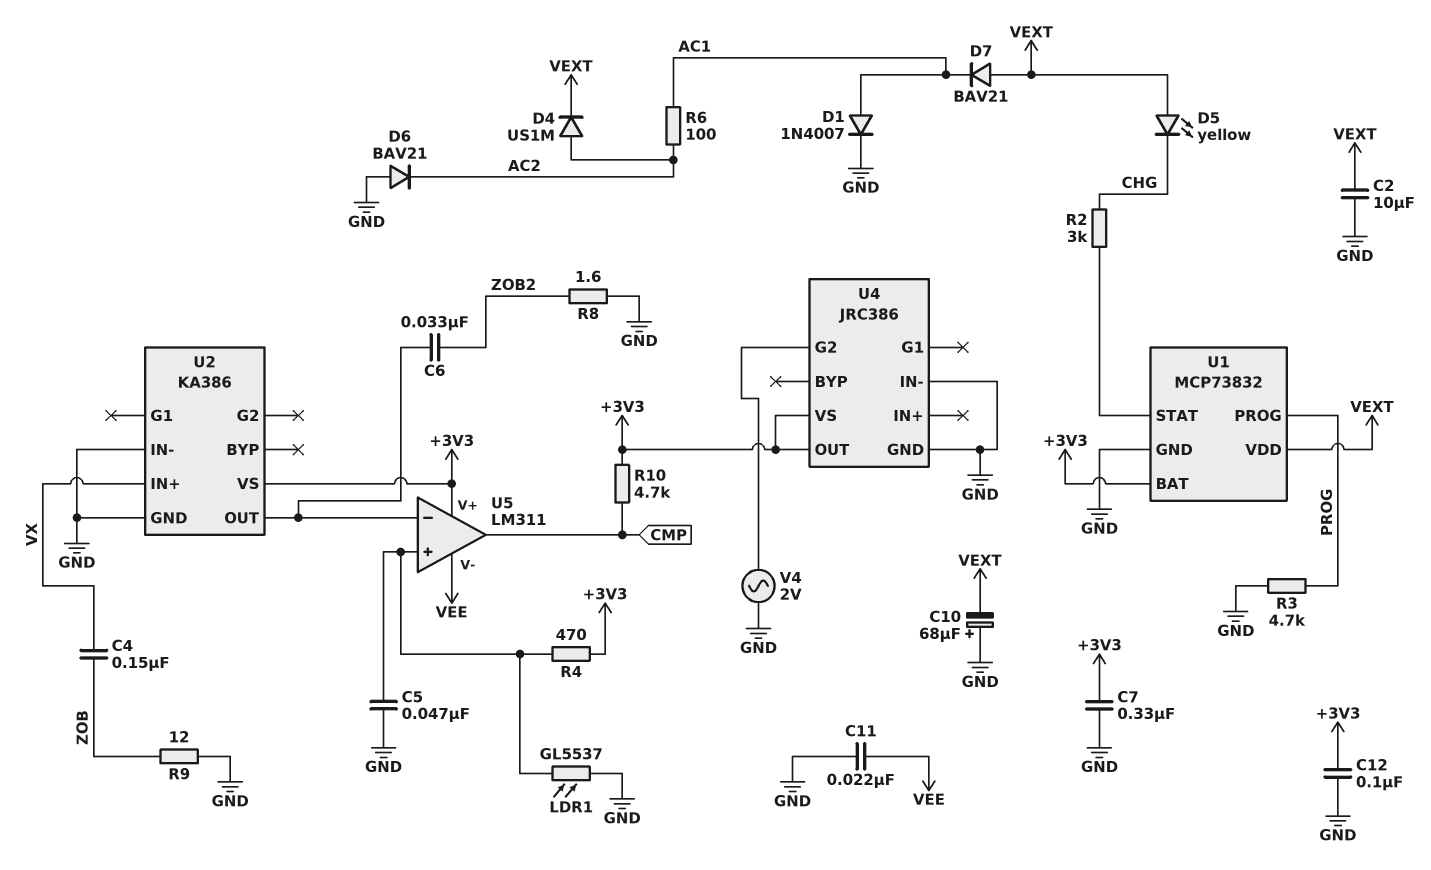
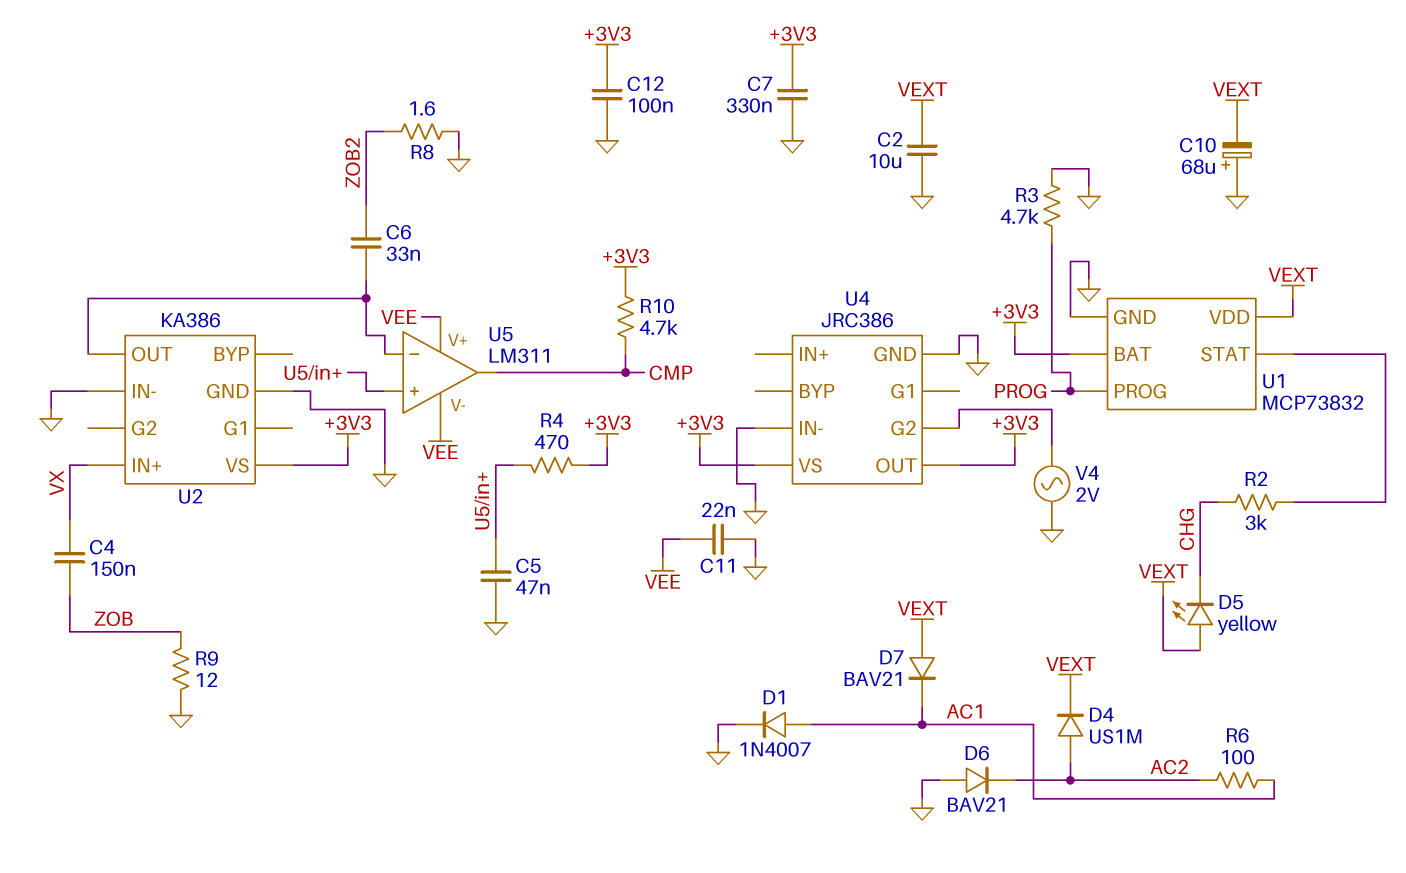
LDR1: GL5537 (GND, U5/in+) -> none
U5 pin V+: +3V3 -> VEE

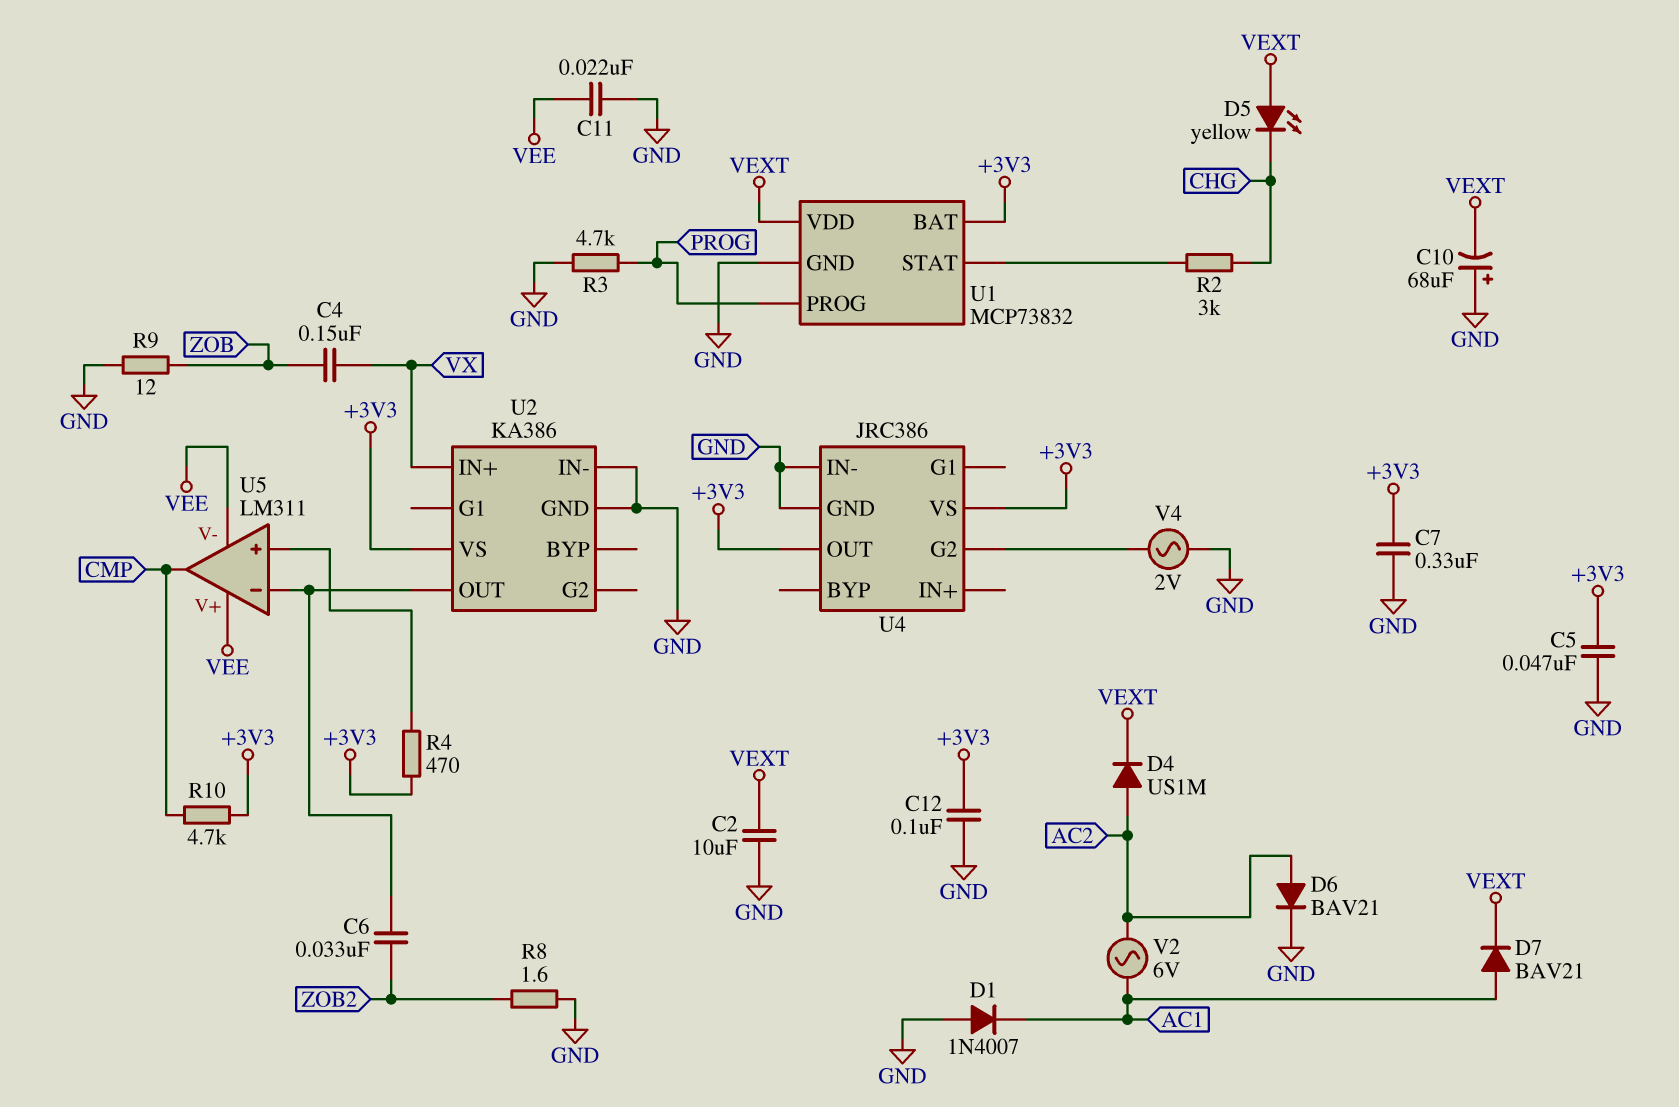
C5: 47nF (GND, U5/in+) -> 47nF (+3V3, GND)
D1: diode 1N4007 (A AC1, K GND) -> diode 1N4007 (A GND, K AC1)
D6: diode BAV21 (A GND, K AC2) -> diode BAV21 (A AC2, K GND)
D7: diode BAV21 (A VEXT, K AC1) -> diode BAV21 (A AC1, K VEXT)
R6: 100 (AC1, AC2) -> none
V2: none -> AC 6V (AC1, AC2)

